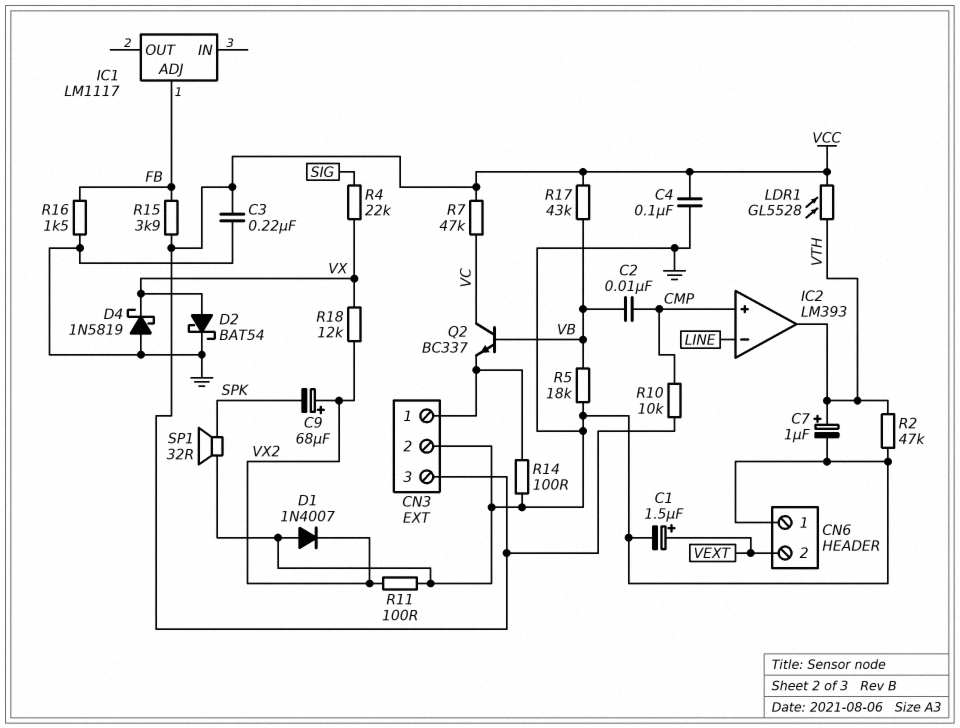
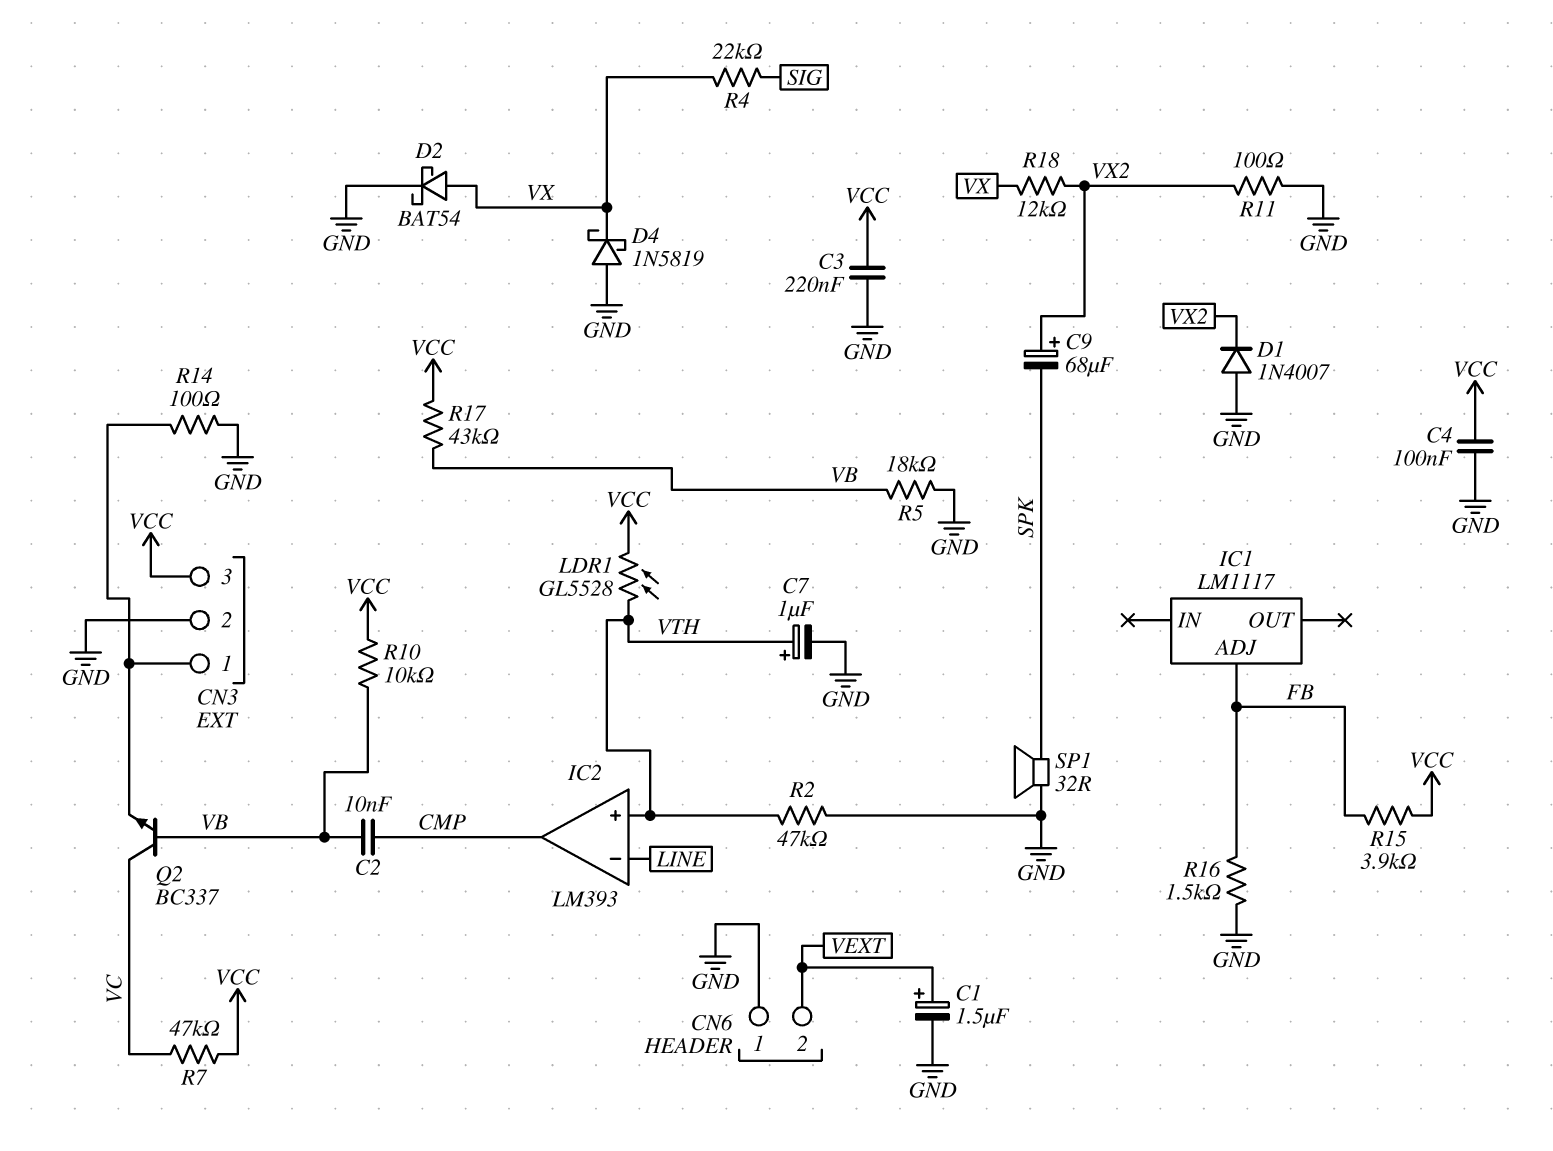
IC2 pin in+: CMP -> VTH
IC2 pin out: VTH -> CMP
R10: 10k (CMP, VCC) -> 10k (VB, VCC)

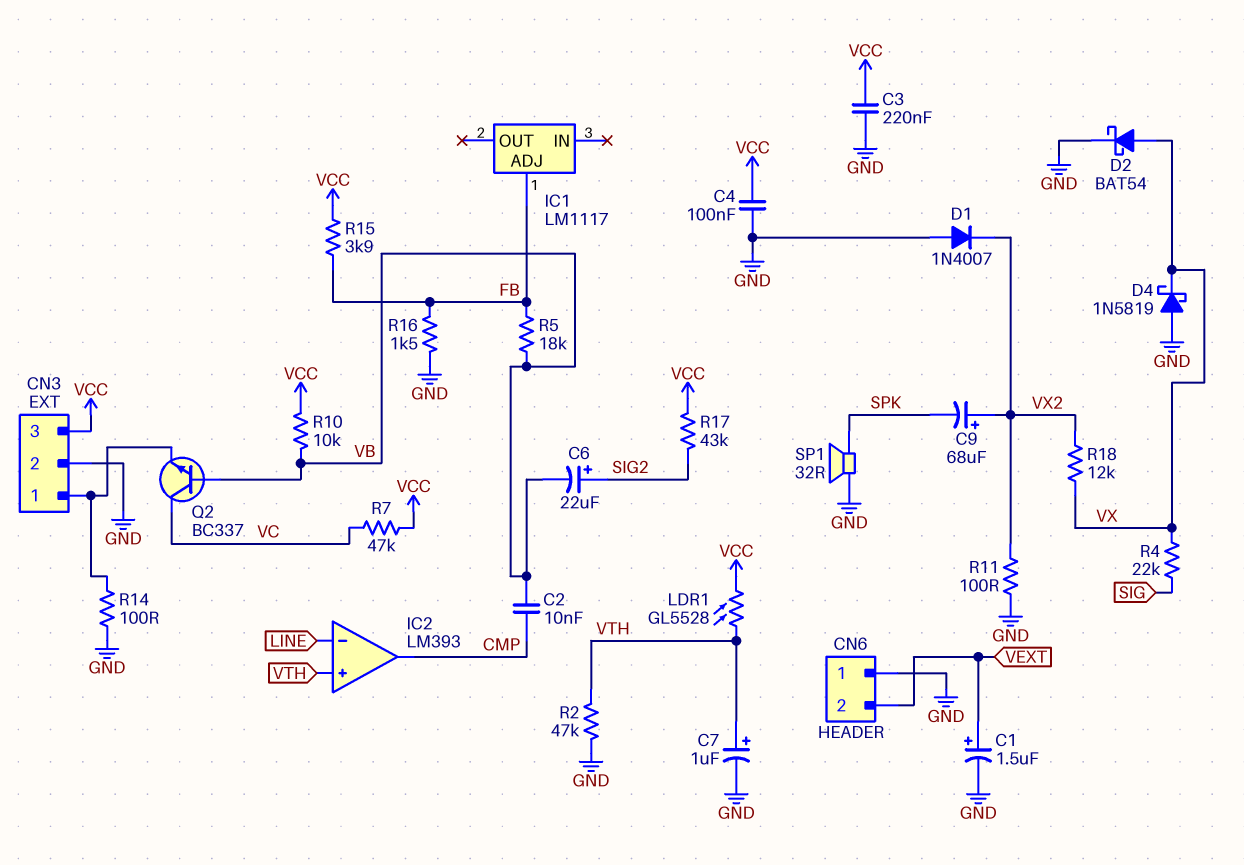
C6: none -> 22uF (plus SIG2, minus VB)
R5: 18k (GND, VB) -> 18k (FB, VB)
R17: 43k (VB, VCC) -> 43k (SIG2, VCC)

